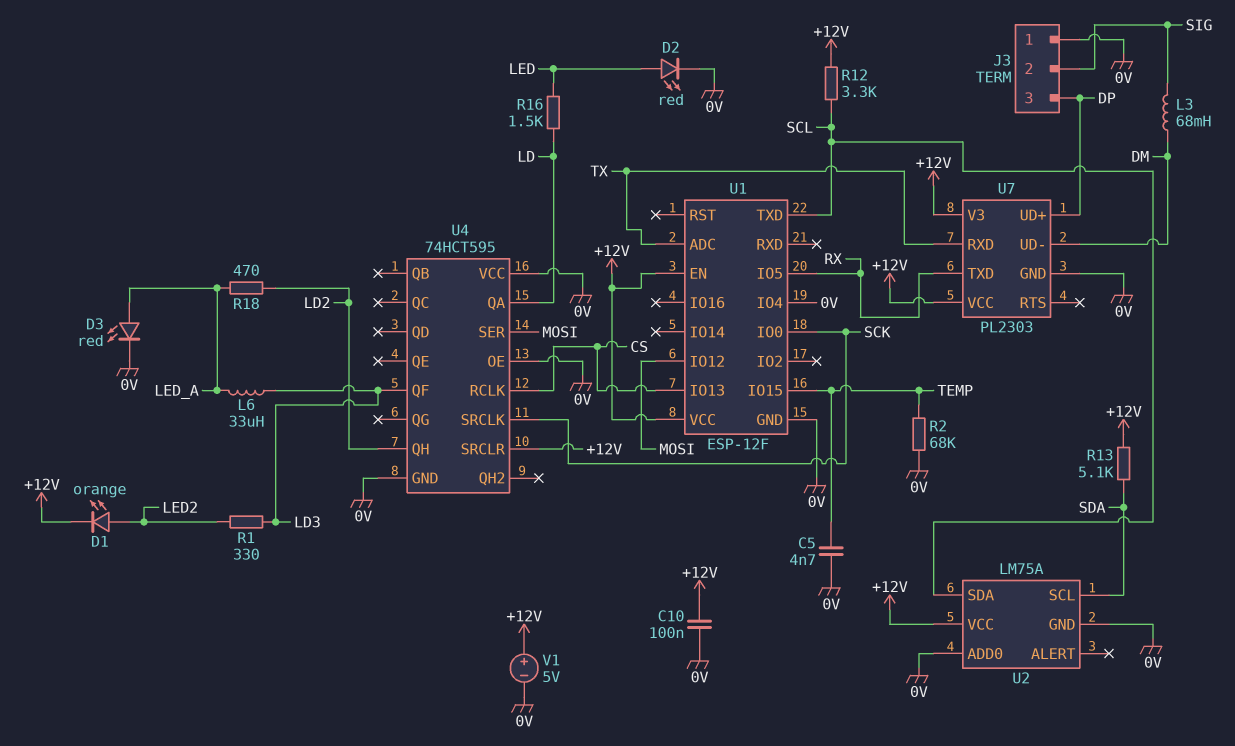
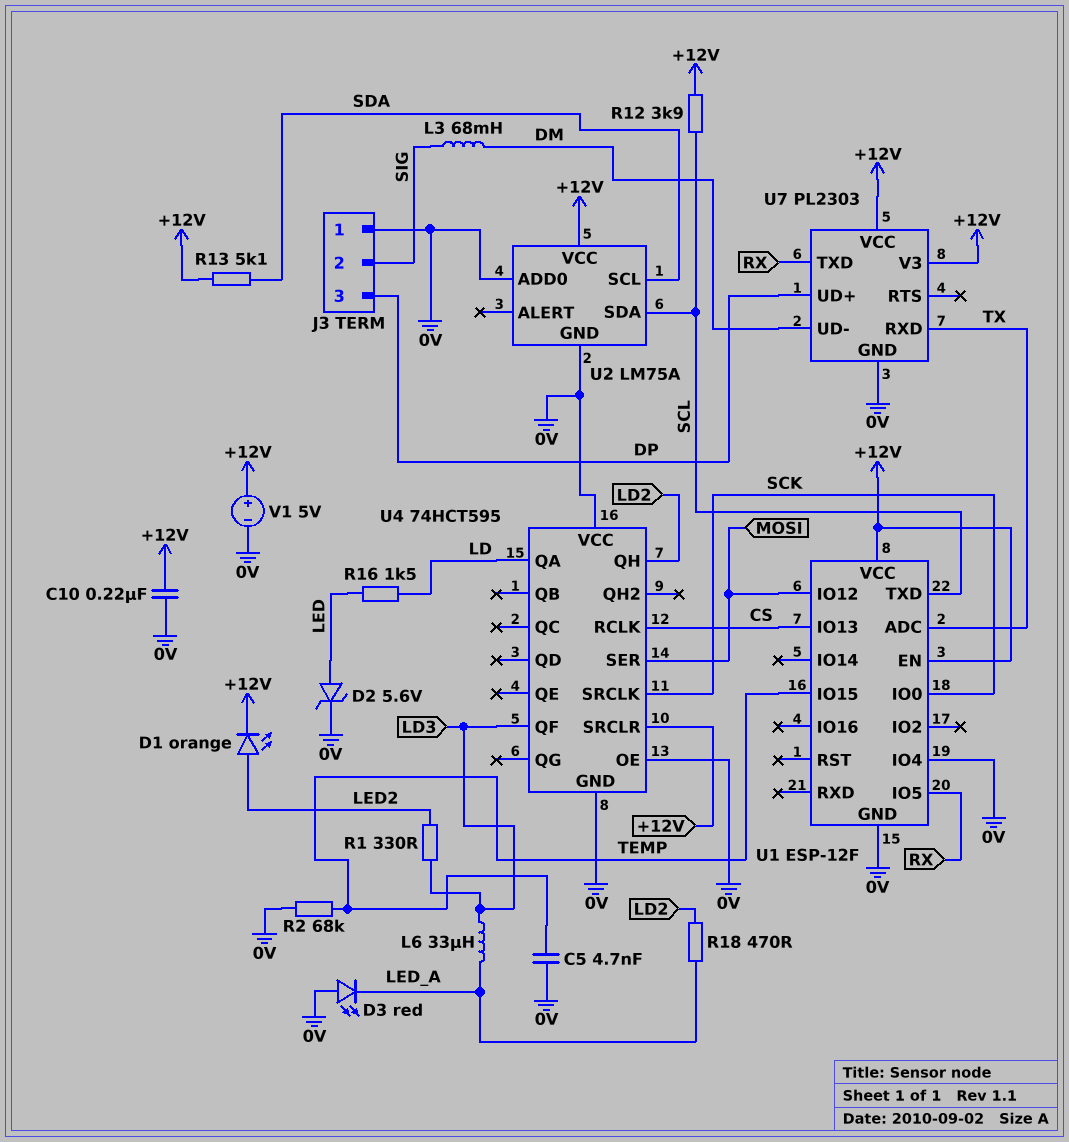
C10: 100nF (+12V, 0V) -> 220nF (+12V, 0V)
D2: LED red (A LED, K 0V) -> zener 5.6V (A LED, K 0V)
D3: LED red (A LED_A, K 0V) -> LED red (A 0V, K LED_A)
R12: 3.3k (+12V, SCL) -> 3.9k (+12V, SCL)

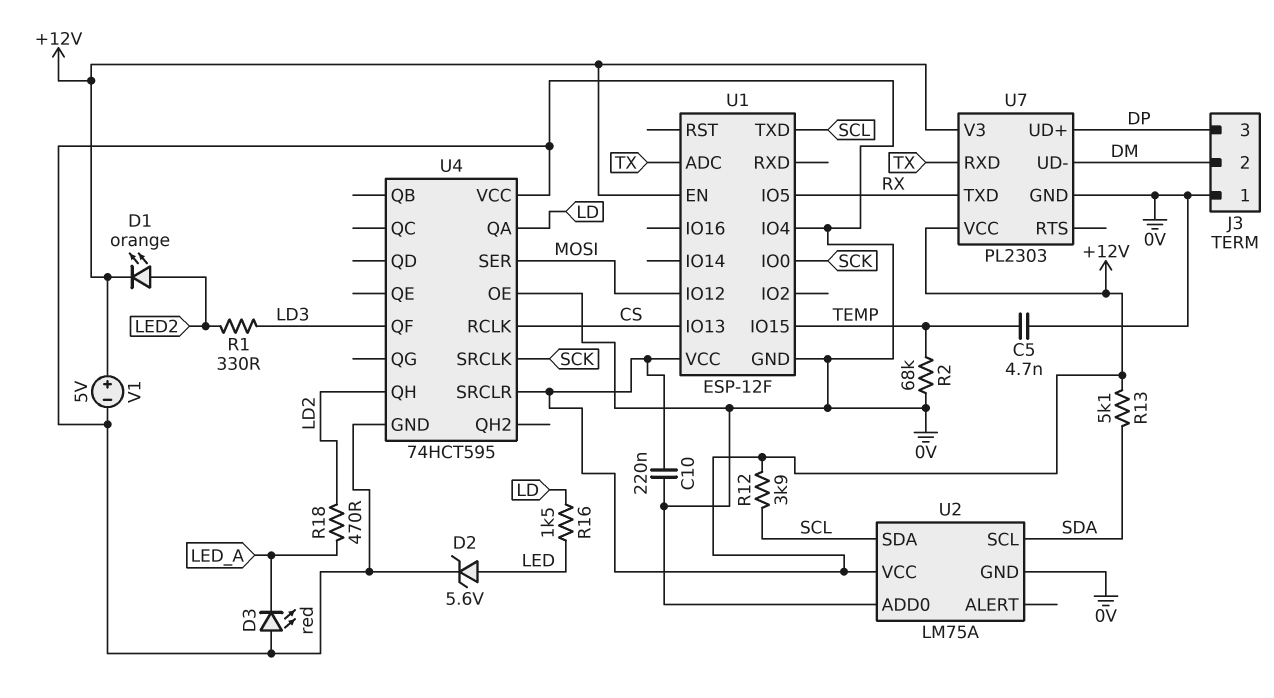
J3 pin 2: SIG -> DM
L3: 68mH (DM, SIG) -> none
L6: 33uH (LD3, LED_A) -> none

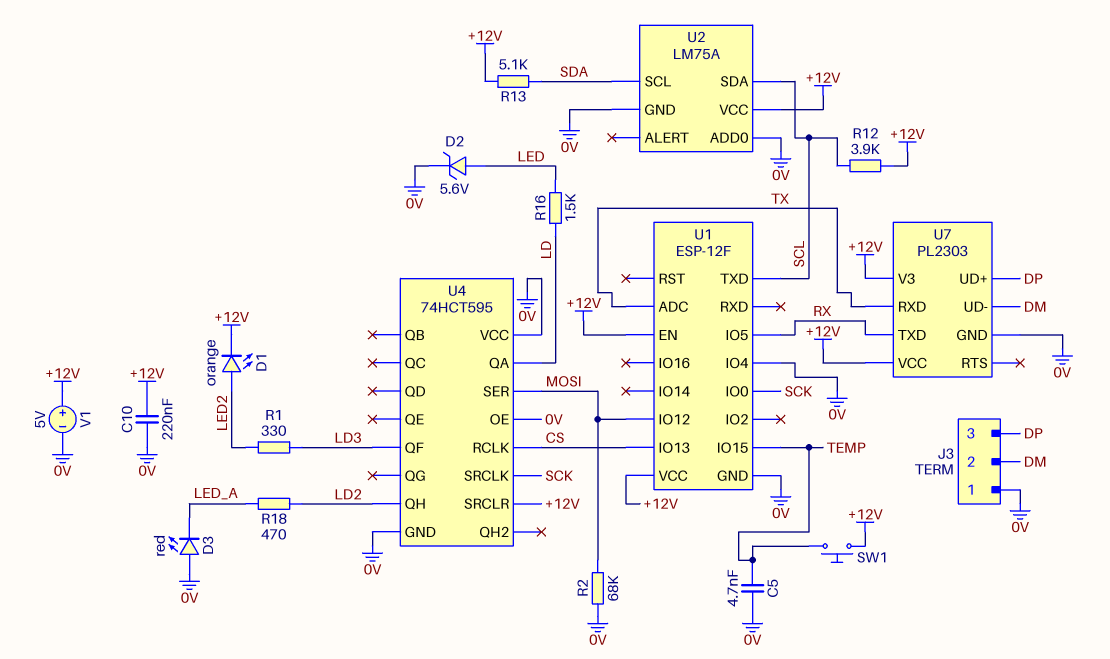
R2: 68k (0V, TEMP) -> 68k (0V, MOSI)
SW1: none -> button (+12V, TEMP)

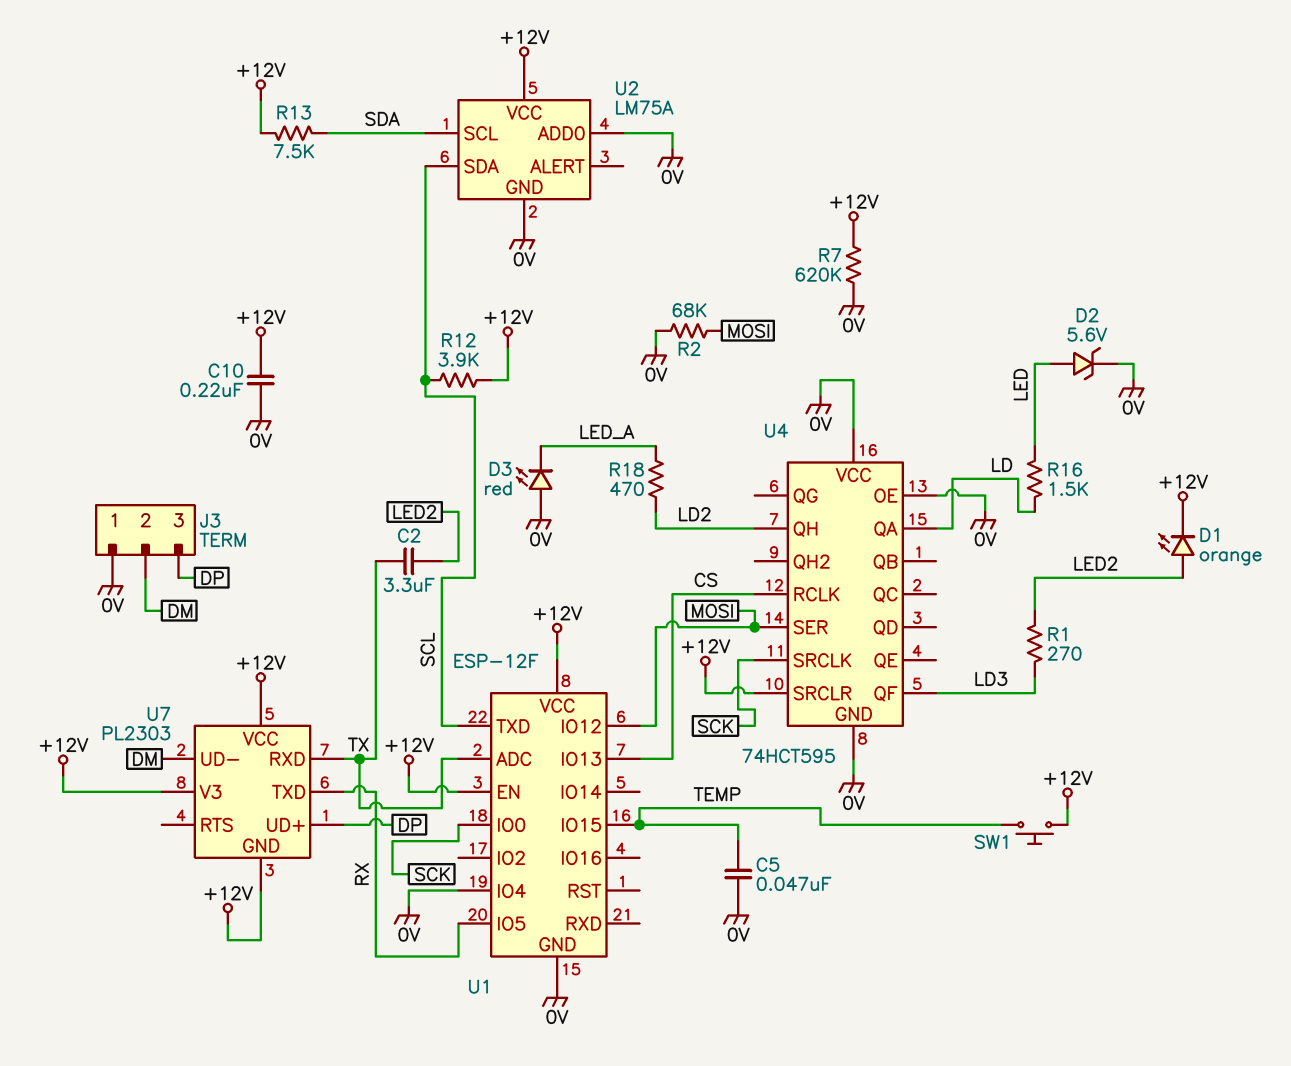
C2: none -> 3.3uF (LED2, TX)
C5: 4.7nF (0V, TEMP) -> 47nF (0V, TEMP)
R1: 330 (LD3, LED2) -> 270 (LD3, LED2)
R7: none -> 620k (+12V, 0V)
R13: 5.1k (+12V, SDA) -> 7.5k (+12V, SDA)
U7 pin GND: 0V -> +12V
V1: 5V (plus +12V, minus 0V) -> none

